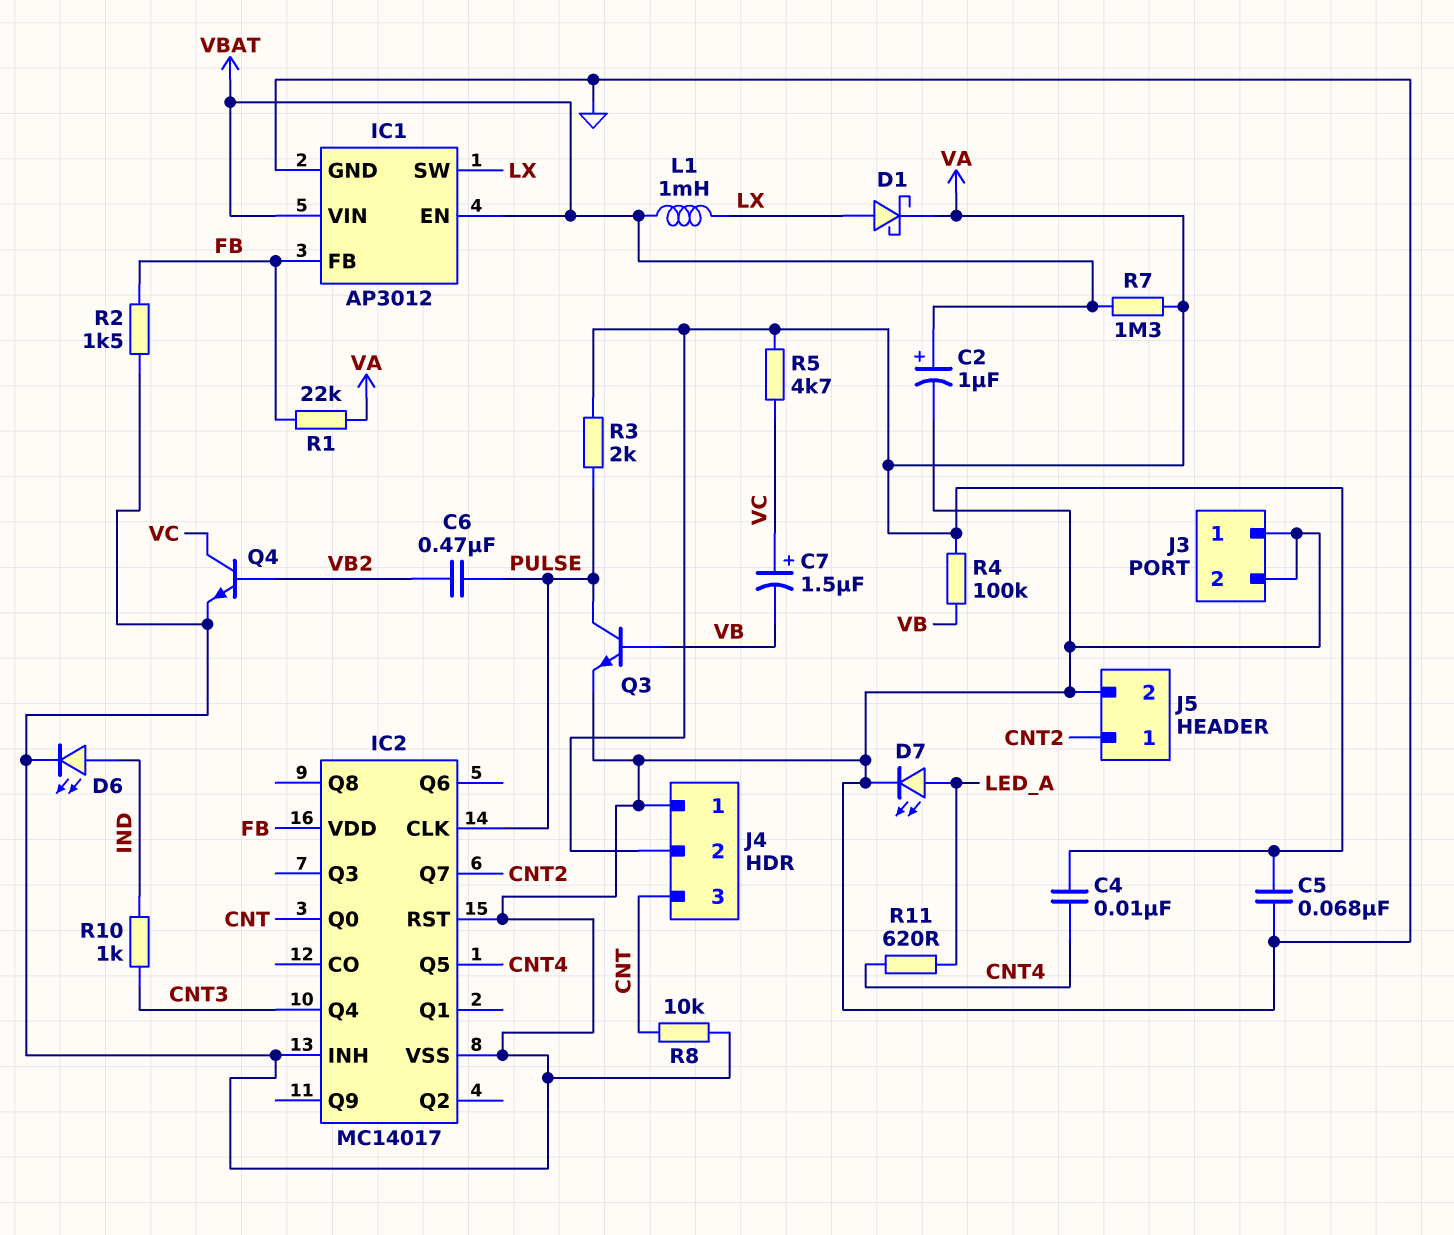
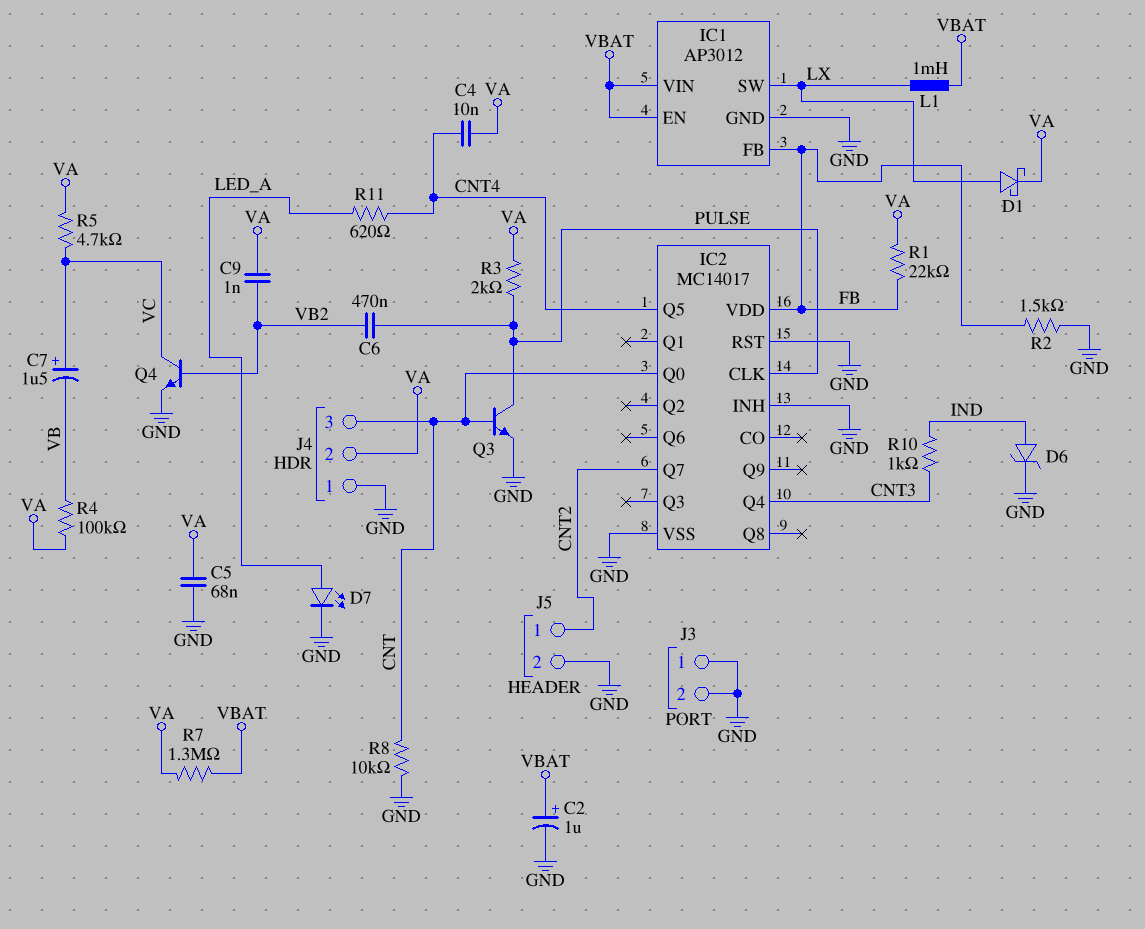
C9: none -> 1nF (VA, VB2)
D6: LED (A IND, K GND) -> zener (A IND, K GND)
Q3: NPN (B VB, C PULSE, E GND) -> NPN (B CNT, C PULSE, E GND)

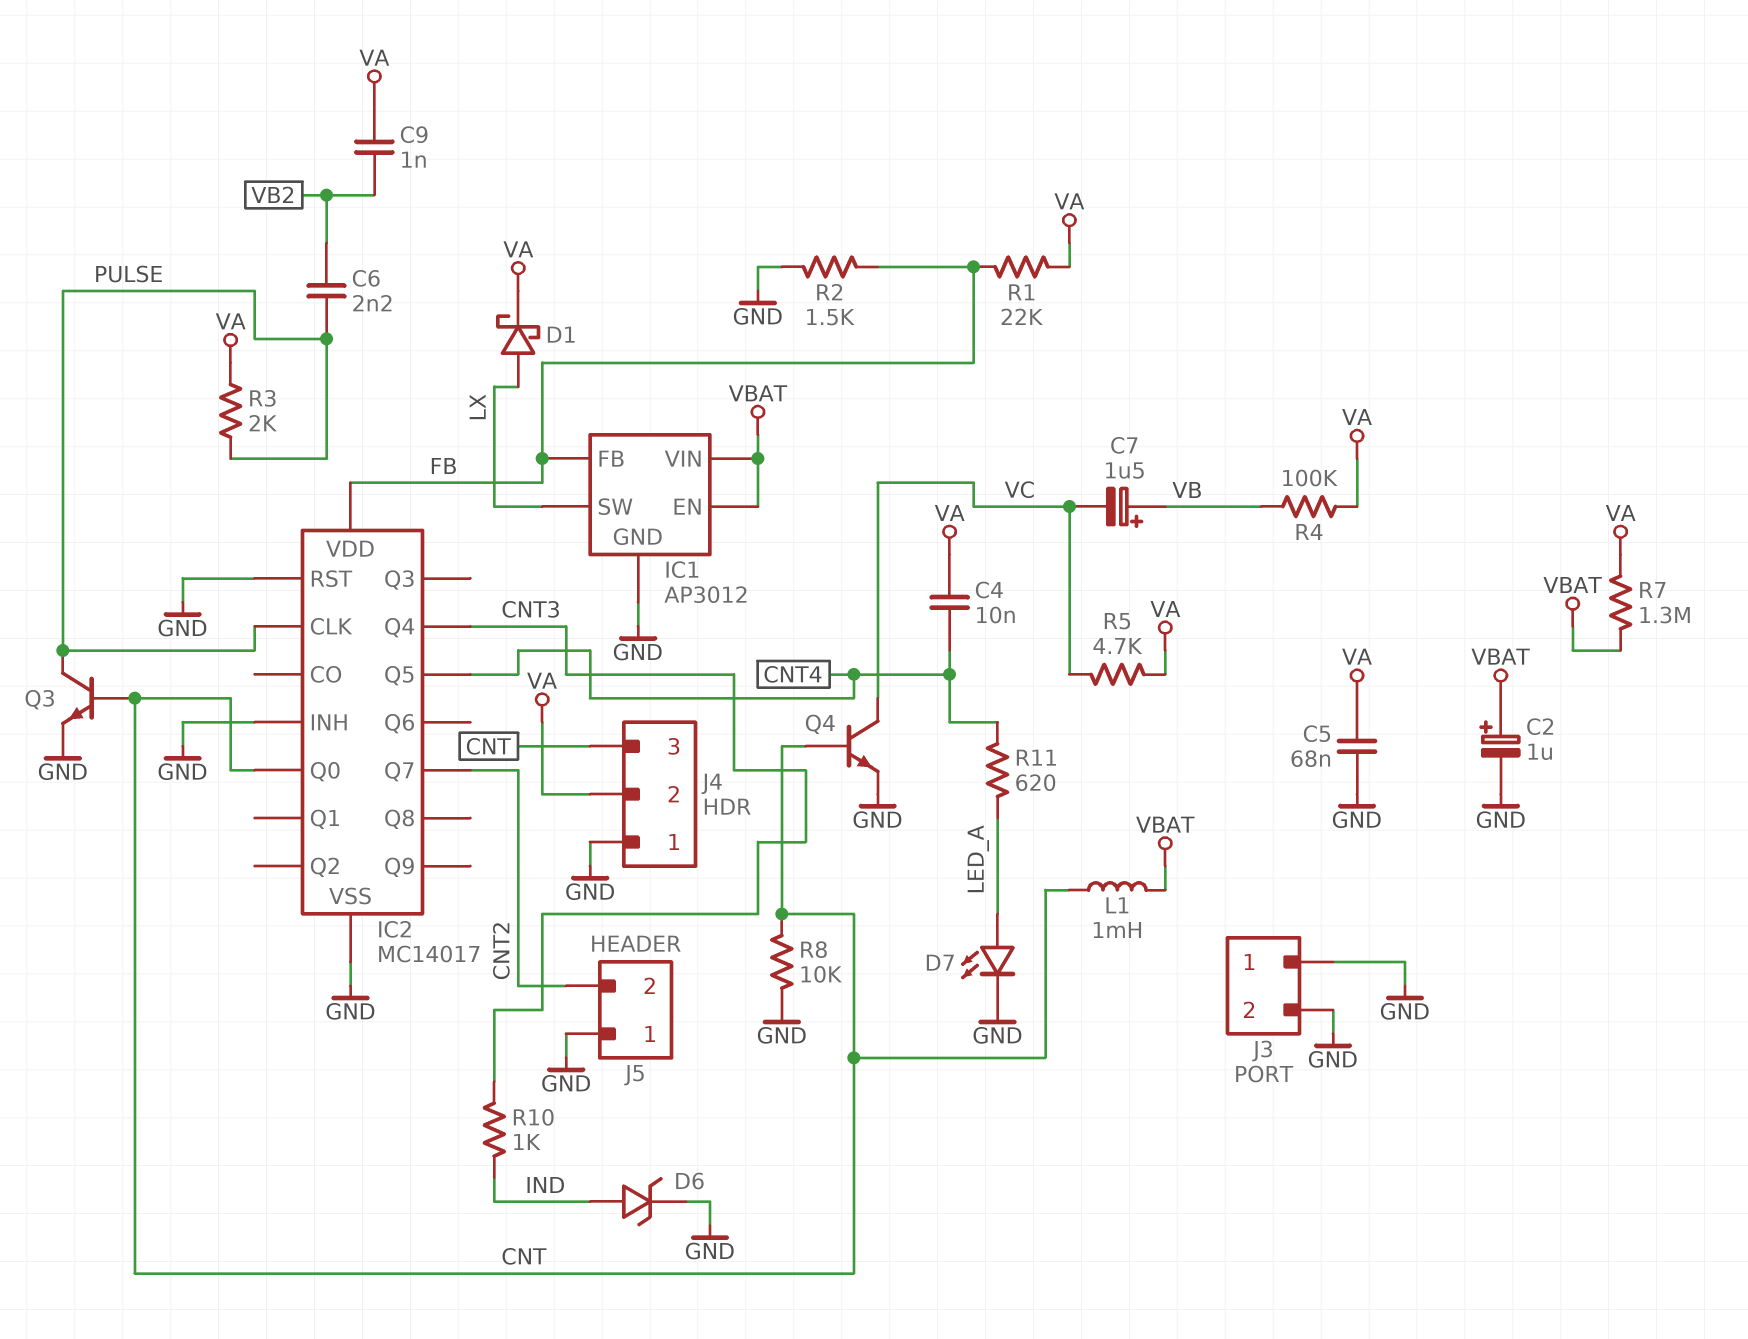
C6: 470nF (PULSE, VB2) -> 2.2nF (PULSE, VB2)
C7: 1.5uF (plus VC, minus VB) -> 1.5uF (plus VB, minus VC)
J5 pin 1: CNT2 -> GND
J5 pin 2: GND -> CNT2
L1: 1mH (LX, VBAT) -> 1mH (CNT, VBAT)
Q4: NPN (B VB2, C VC, E GND) -> NPN (B CNT, C VC, E GND)

